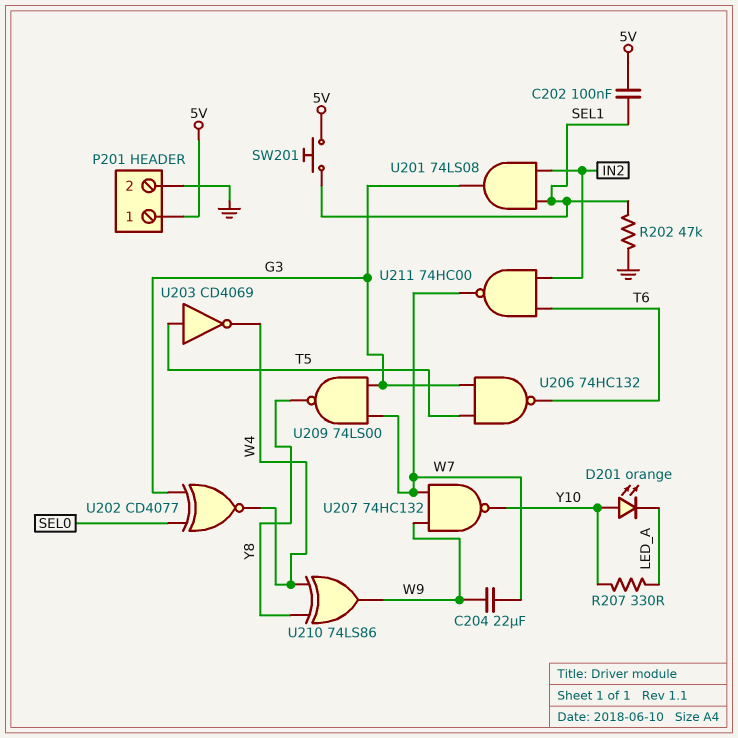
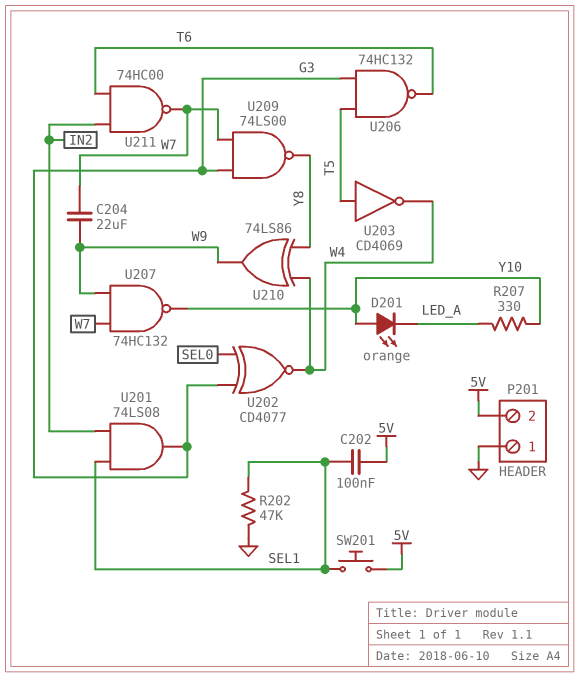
P201 pin 1: 5V -> GND
P201 pin 2: GND -> 5V

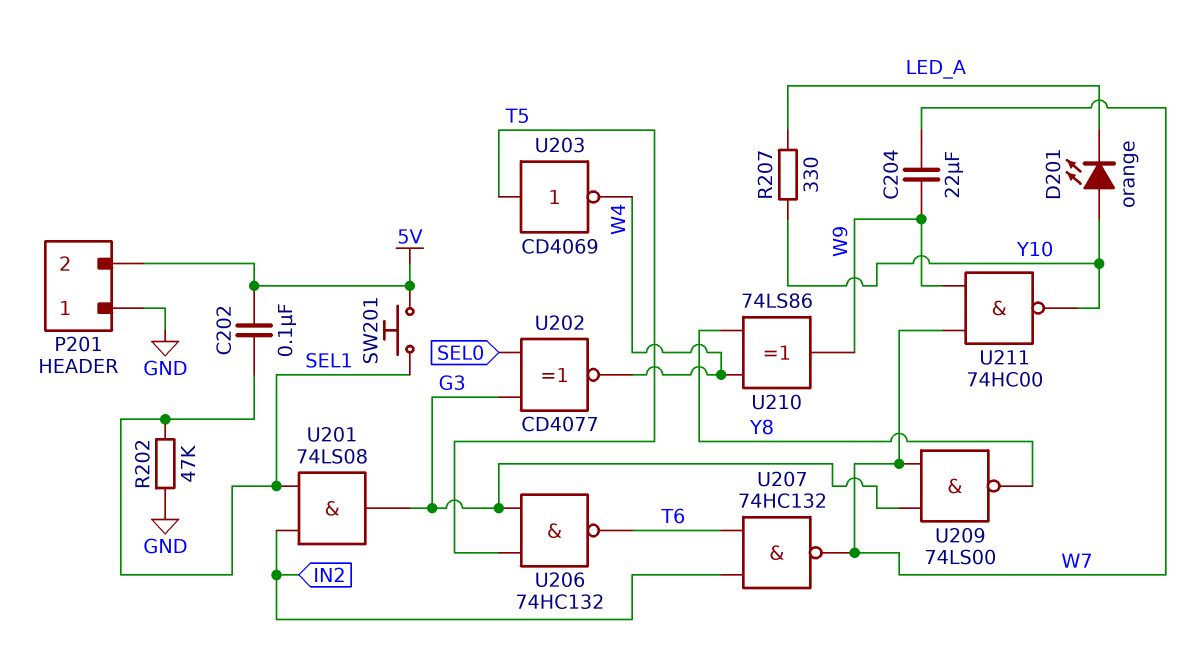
U207: NAND 74HC132 (in W7, in W9, out Y10) -> NAND 74HC132 (in IN2, in T6, out W7)
U211: NAND 74HC00 (in IN2, in T6, out W7) -> NAND 74HC00 (in W7, in W9, out Y10)

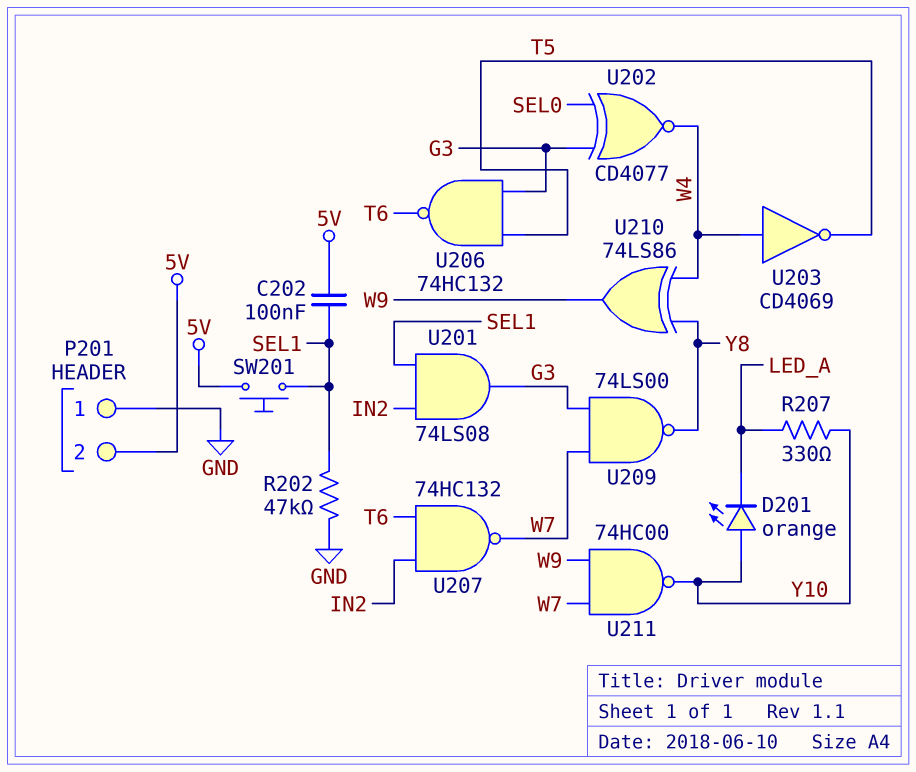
C204: 22uF (W7, W9) -> none
U203: NOT CD4069 (in T5, out W4) -> NOT CD4069 (in W4, out T5)

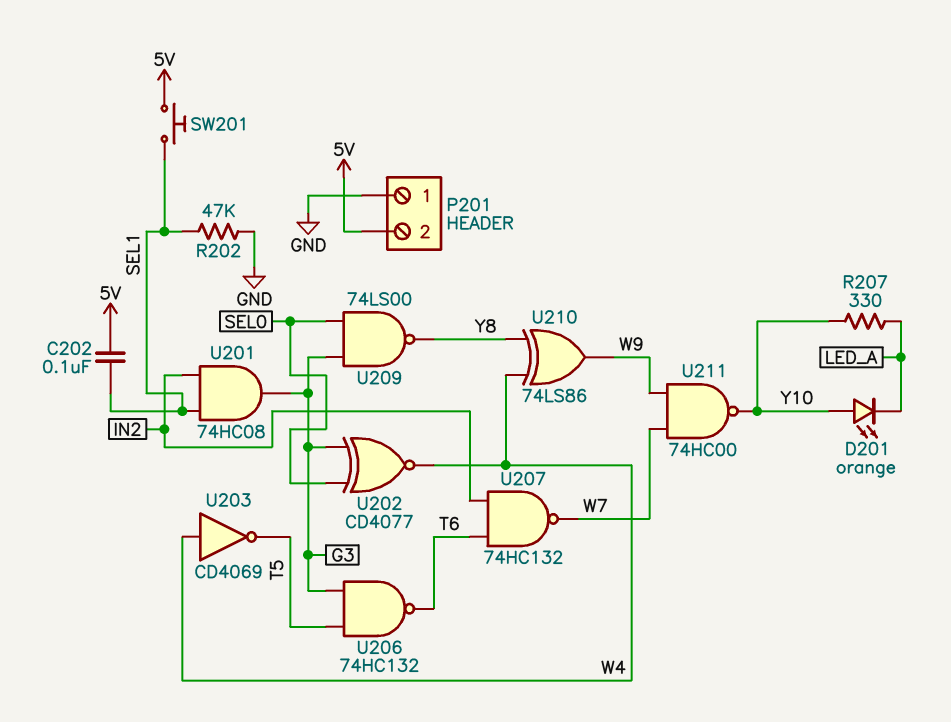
U201: AND 74LS08 (in IN2, in SEL1, out G3) -> AND 74HC08 (in IN2, in SEL1, out G3)
U209: NAND 74LS00 (in G3, in W7, out Y8) -> NAND 74LS00 (in G3, in SEL0, out Y8)

